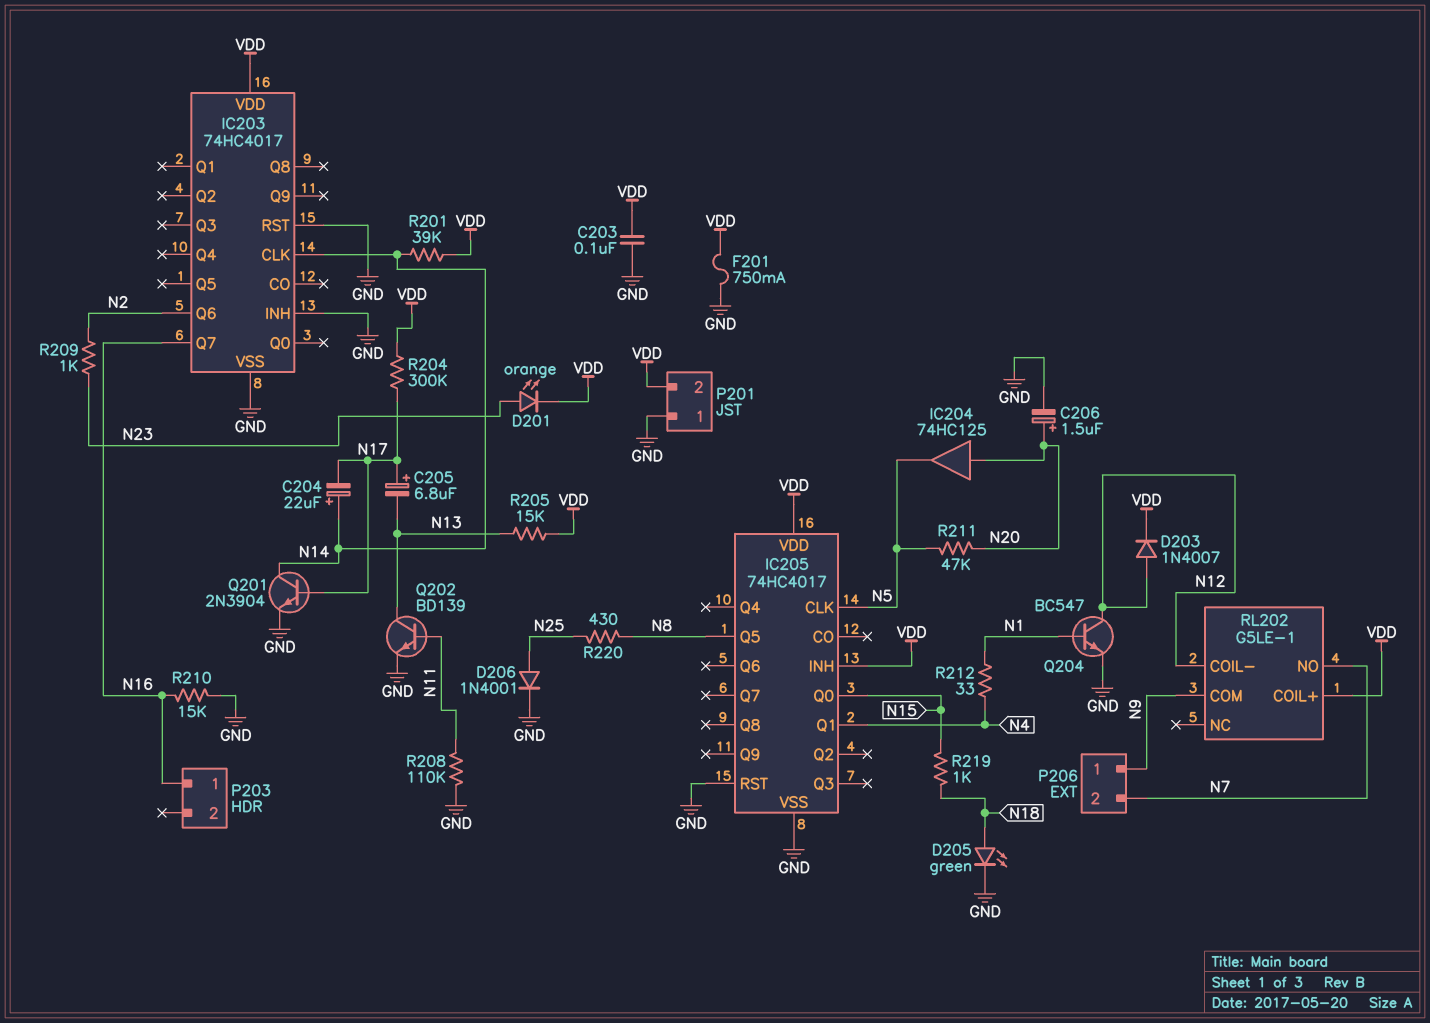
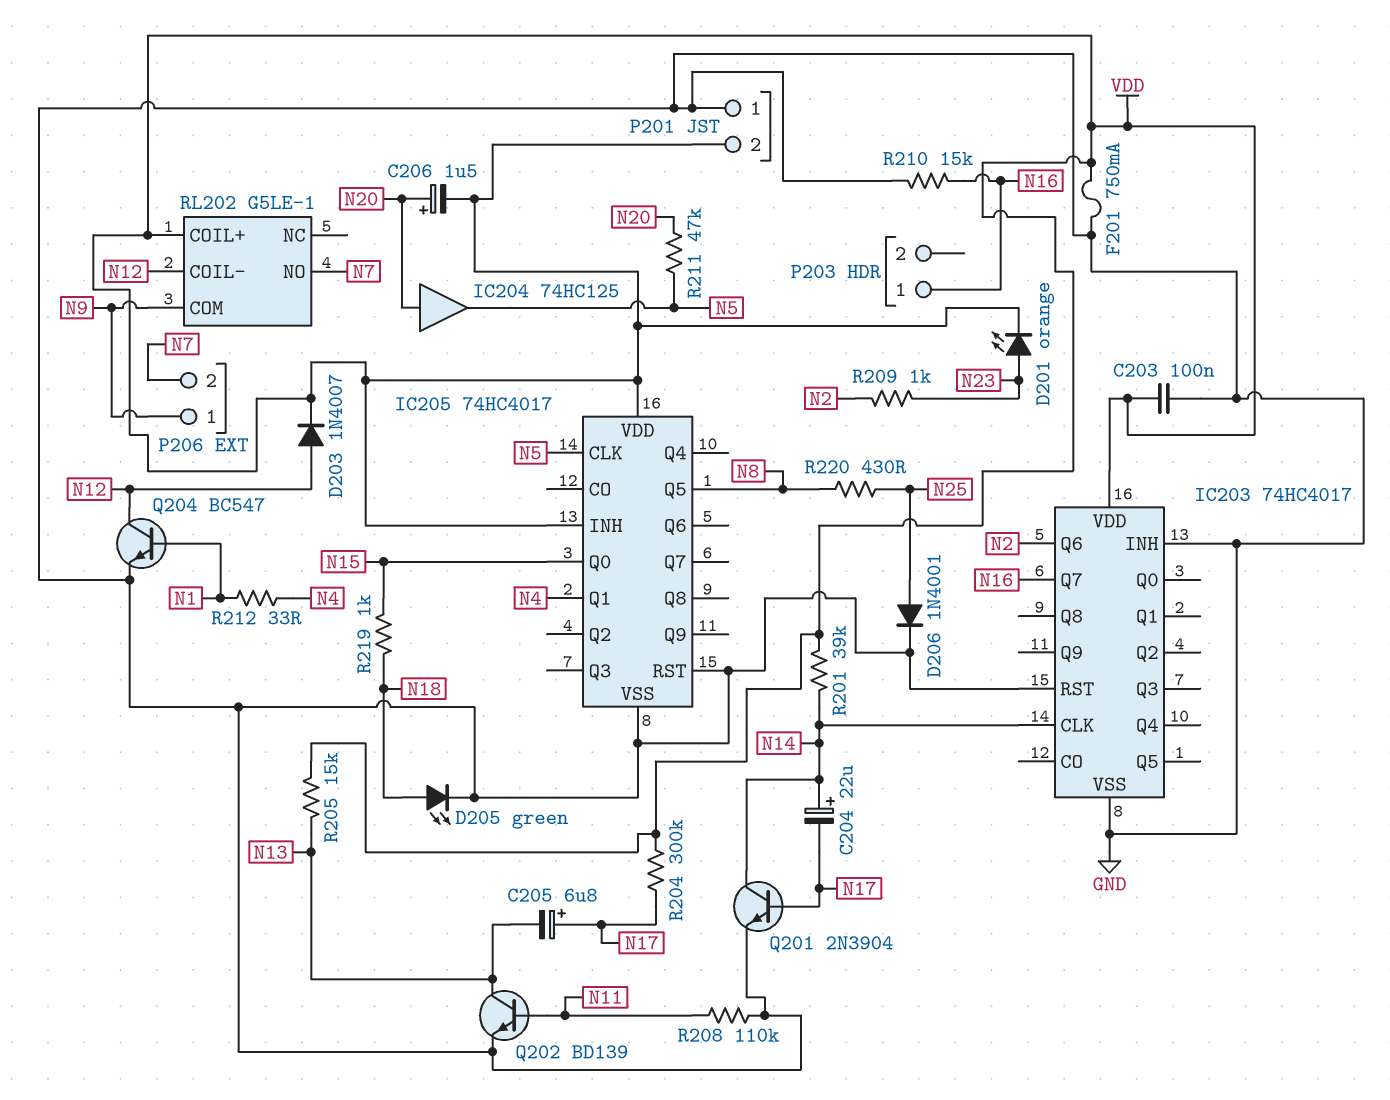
C206: 1.5uF (plus N20, minus GND) -> 1.5uF (plus N20, minus VDD)

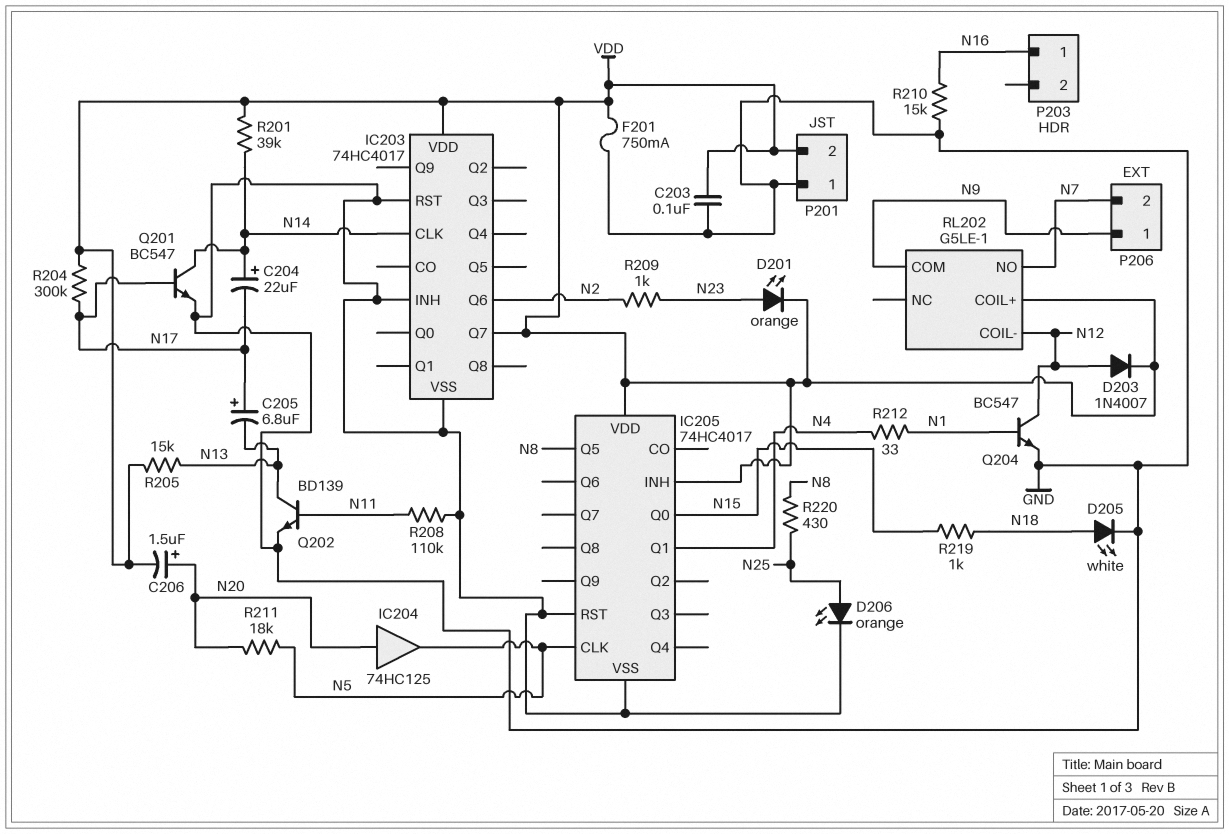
D205: LED green (A N18, K GND) -> LED white (A N18, K GND)
D206: diode 1N4001 (A N25, K GND) -> LED orange (A N25, K GND)
IC203 pin Q7: N16 -> VDD
Q201: NPN 2N3904 (B N17, C N14, E GND) -> NPN BC547 (B N17, C N14, E GND)
R211: 47k (N5, N20) -> 18k (N5, N20)

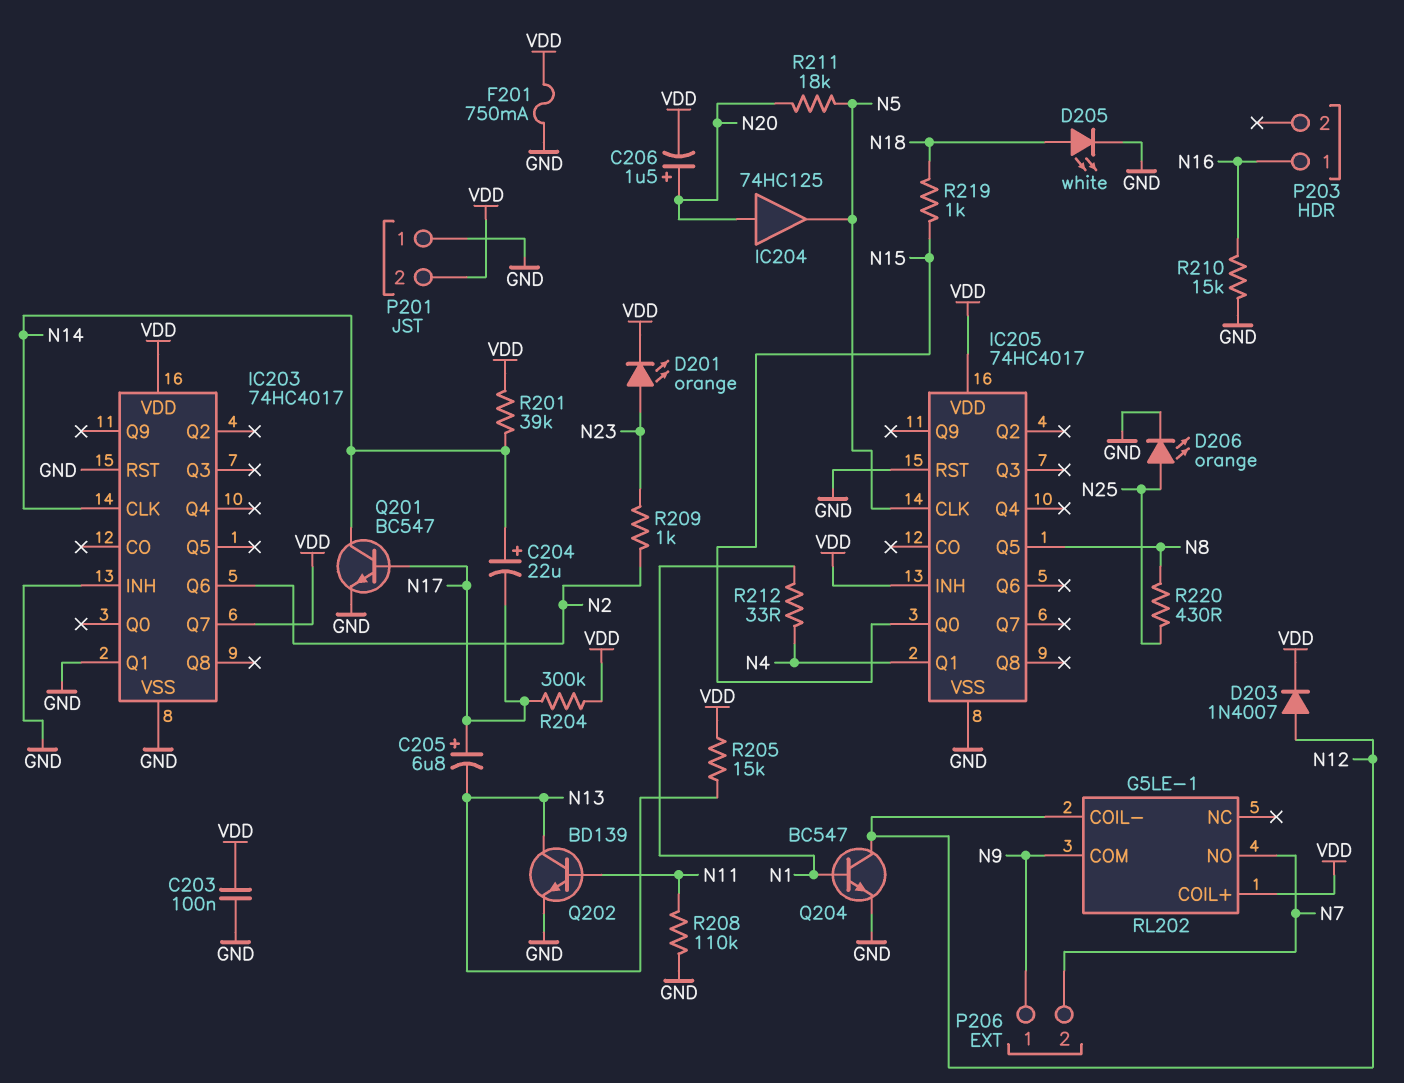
IC203 pin Q1: none -> GND

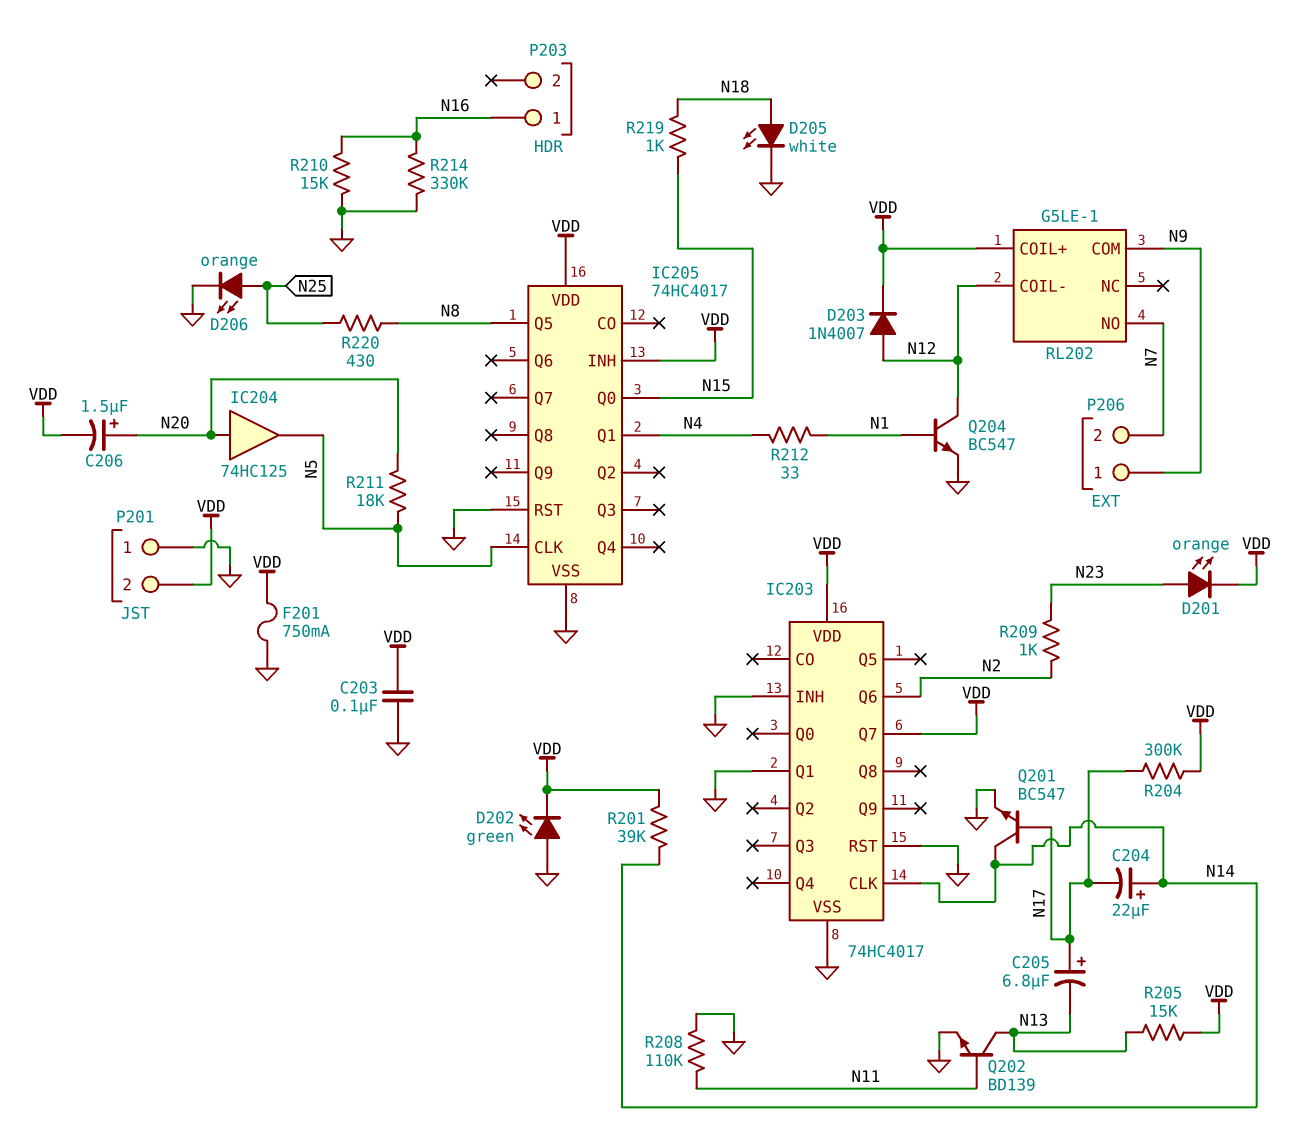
D202: none -> LED green (A GND, K VDD)
R214: none -> 330k (GND, N16)

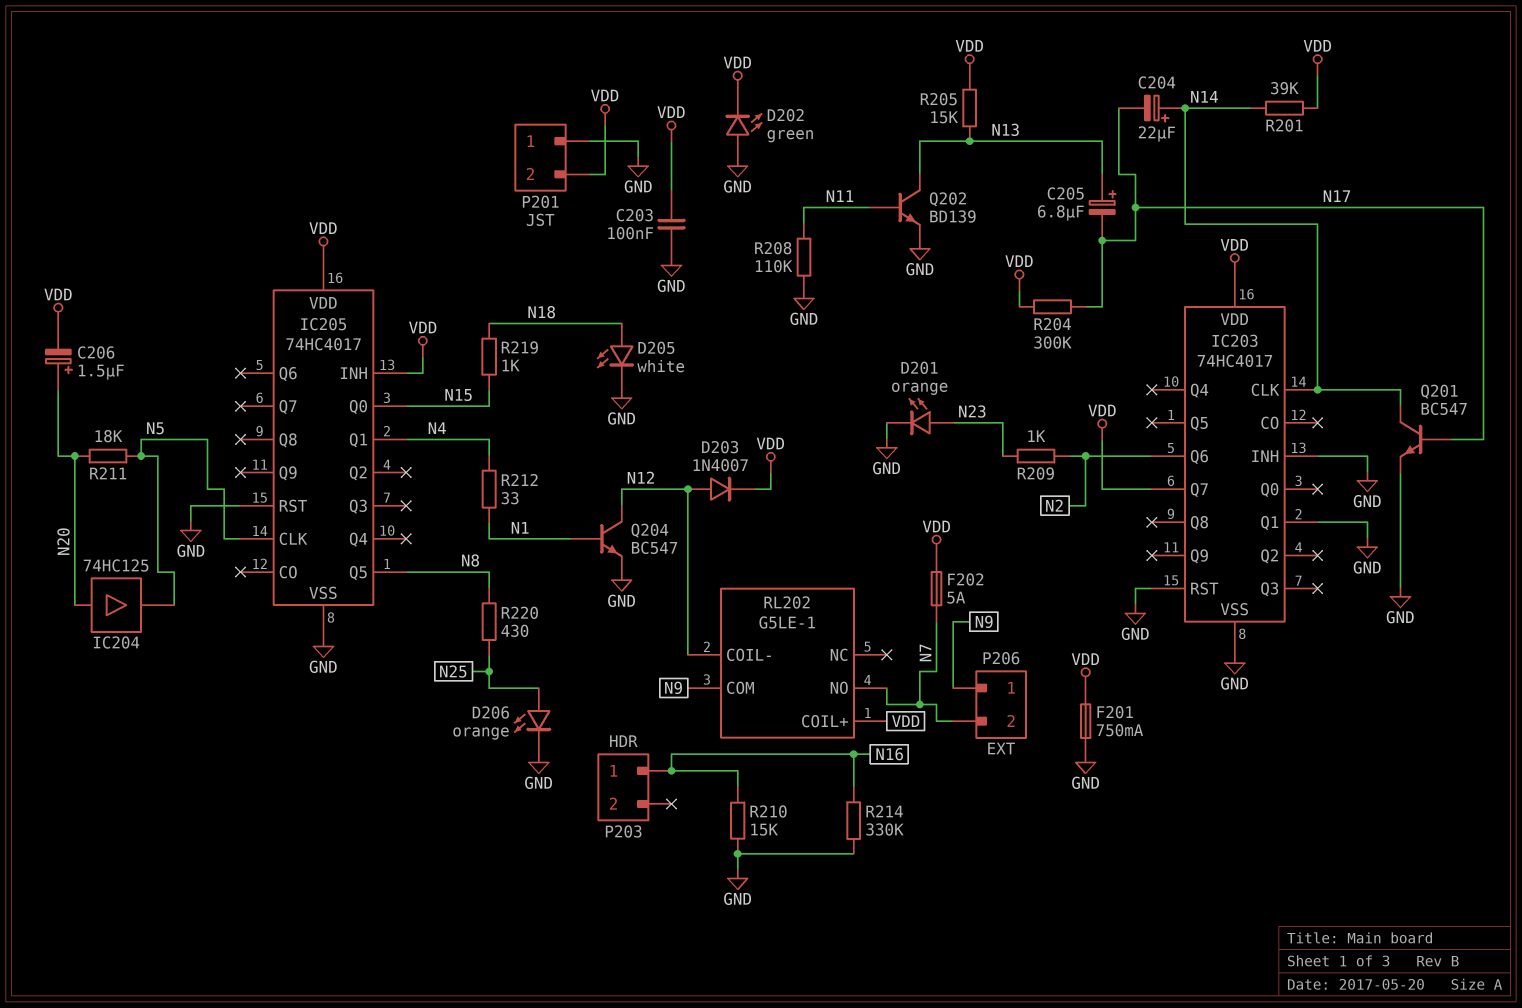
C205: 6.8uF (plus N17, minus N13) -> 6.8uF (plus N13, minus N17)
D201: LED orange (A N23, K VDD) -> LED orange (A N23, K GND)
F202: none -> 5A (N7, VDD)

